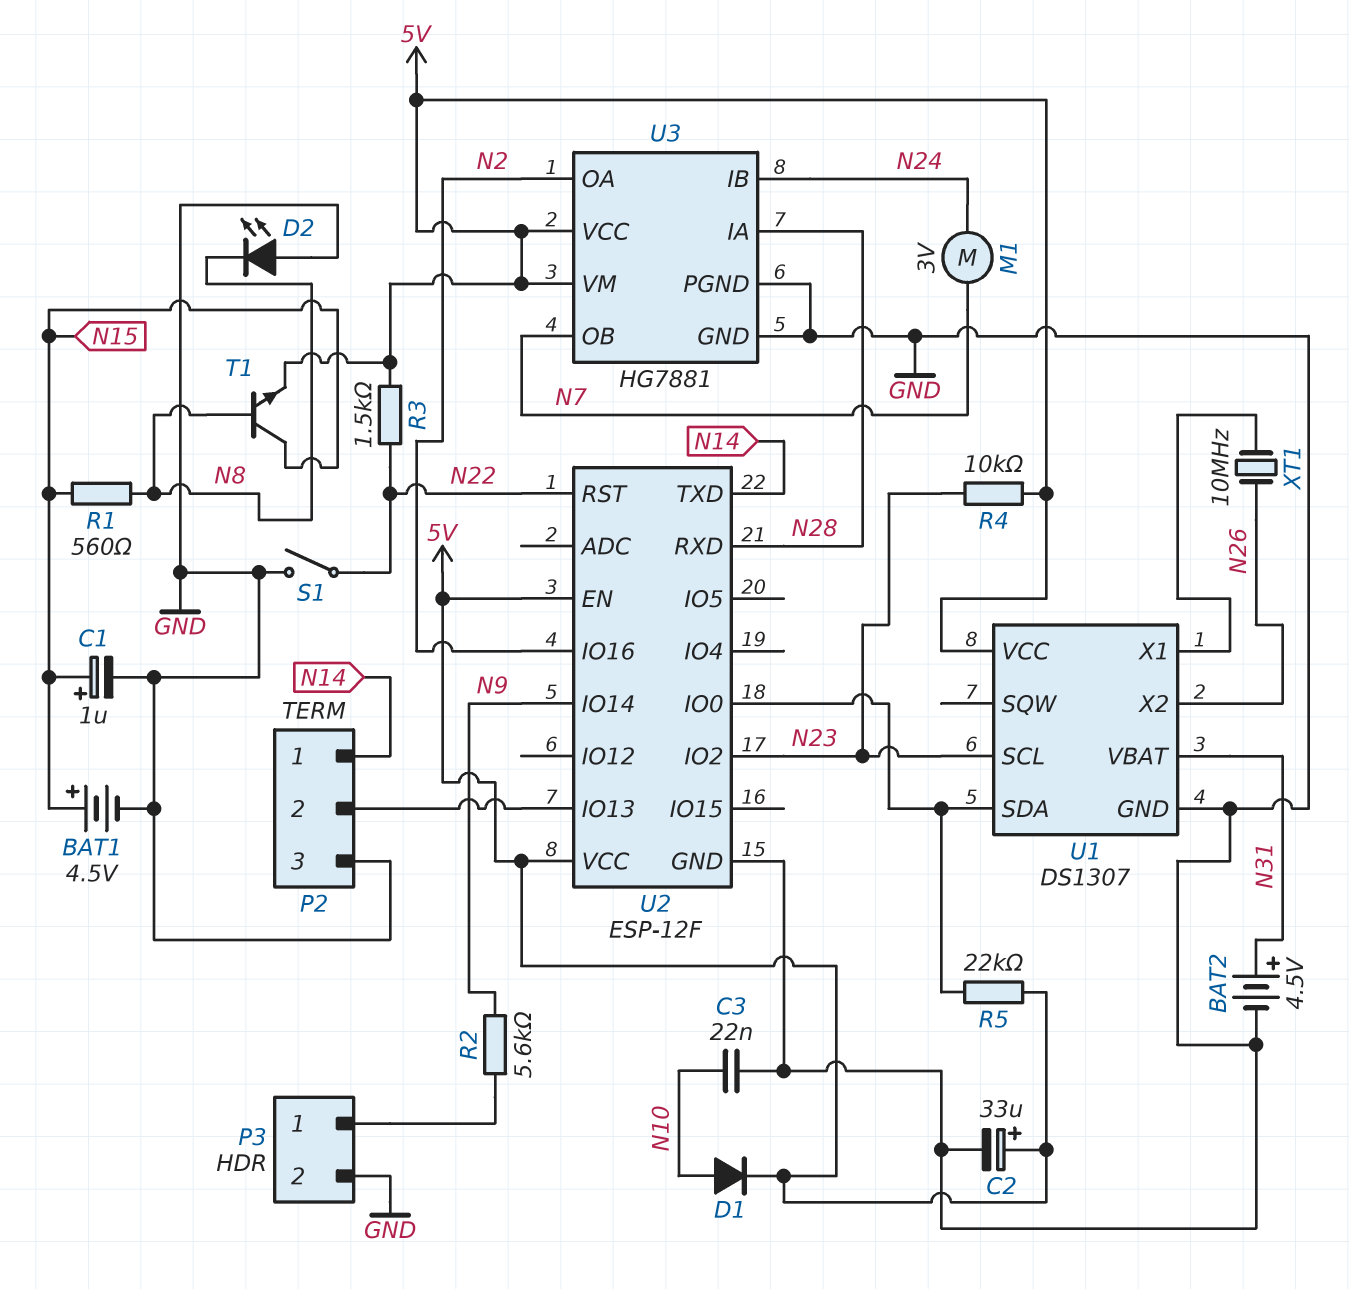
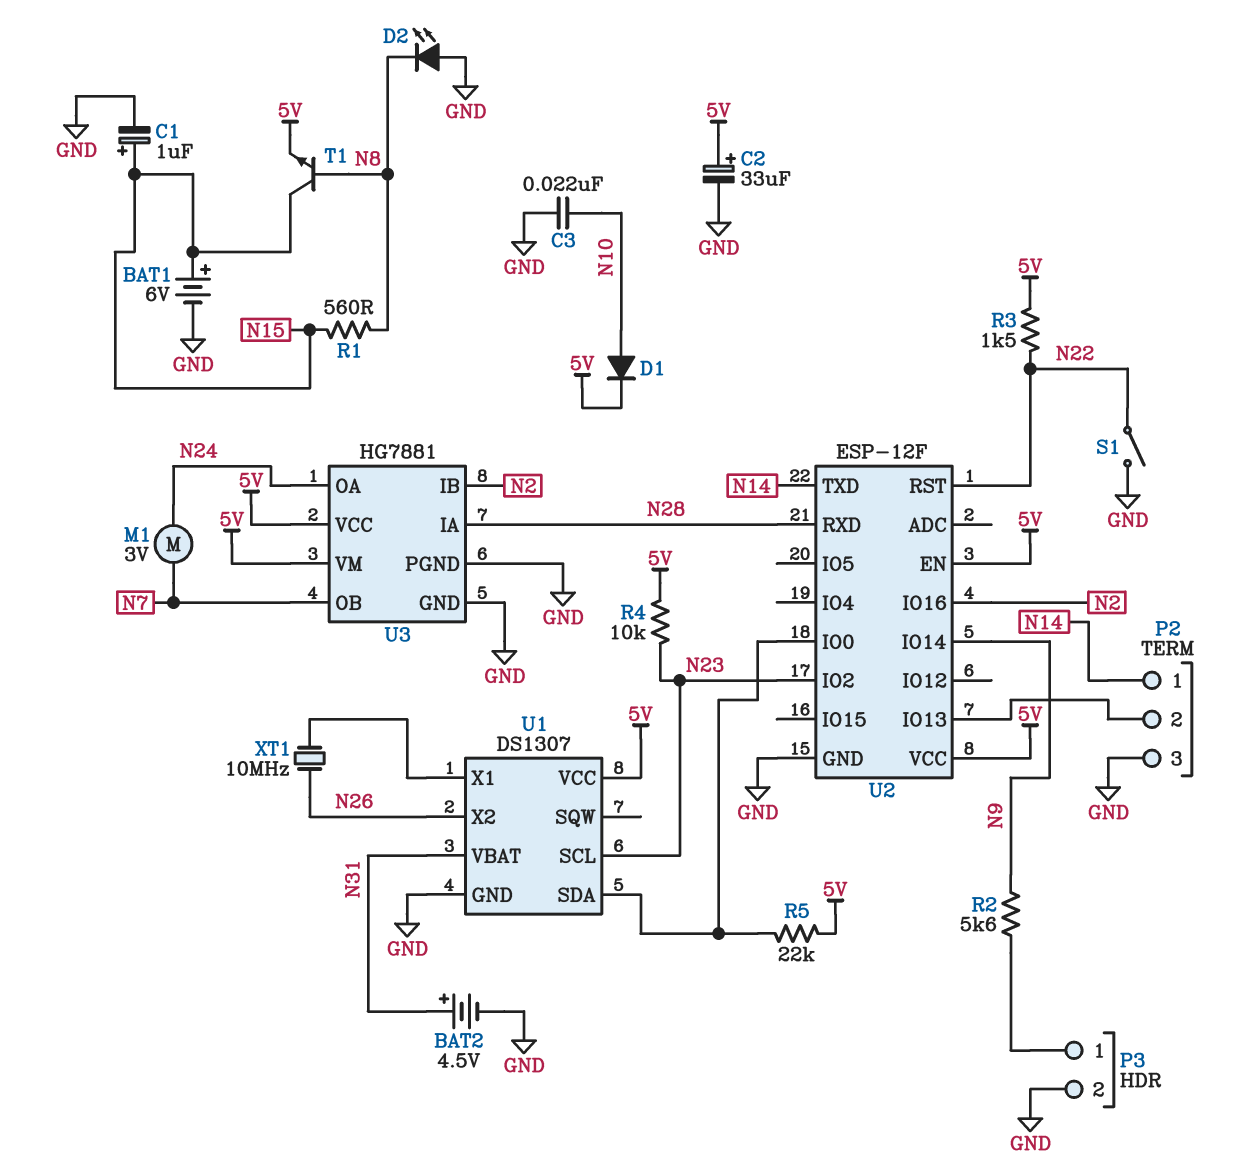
BAT1: 4.5V (plus N15, minus GND) -> 6V (plus N15, minus GND)
U3 pin IB: N24 -> N2
U3 pin OA: N2 -> N24

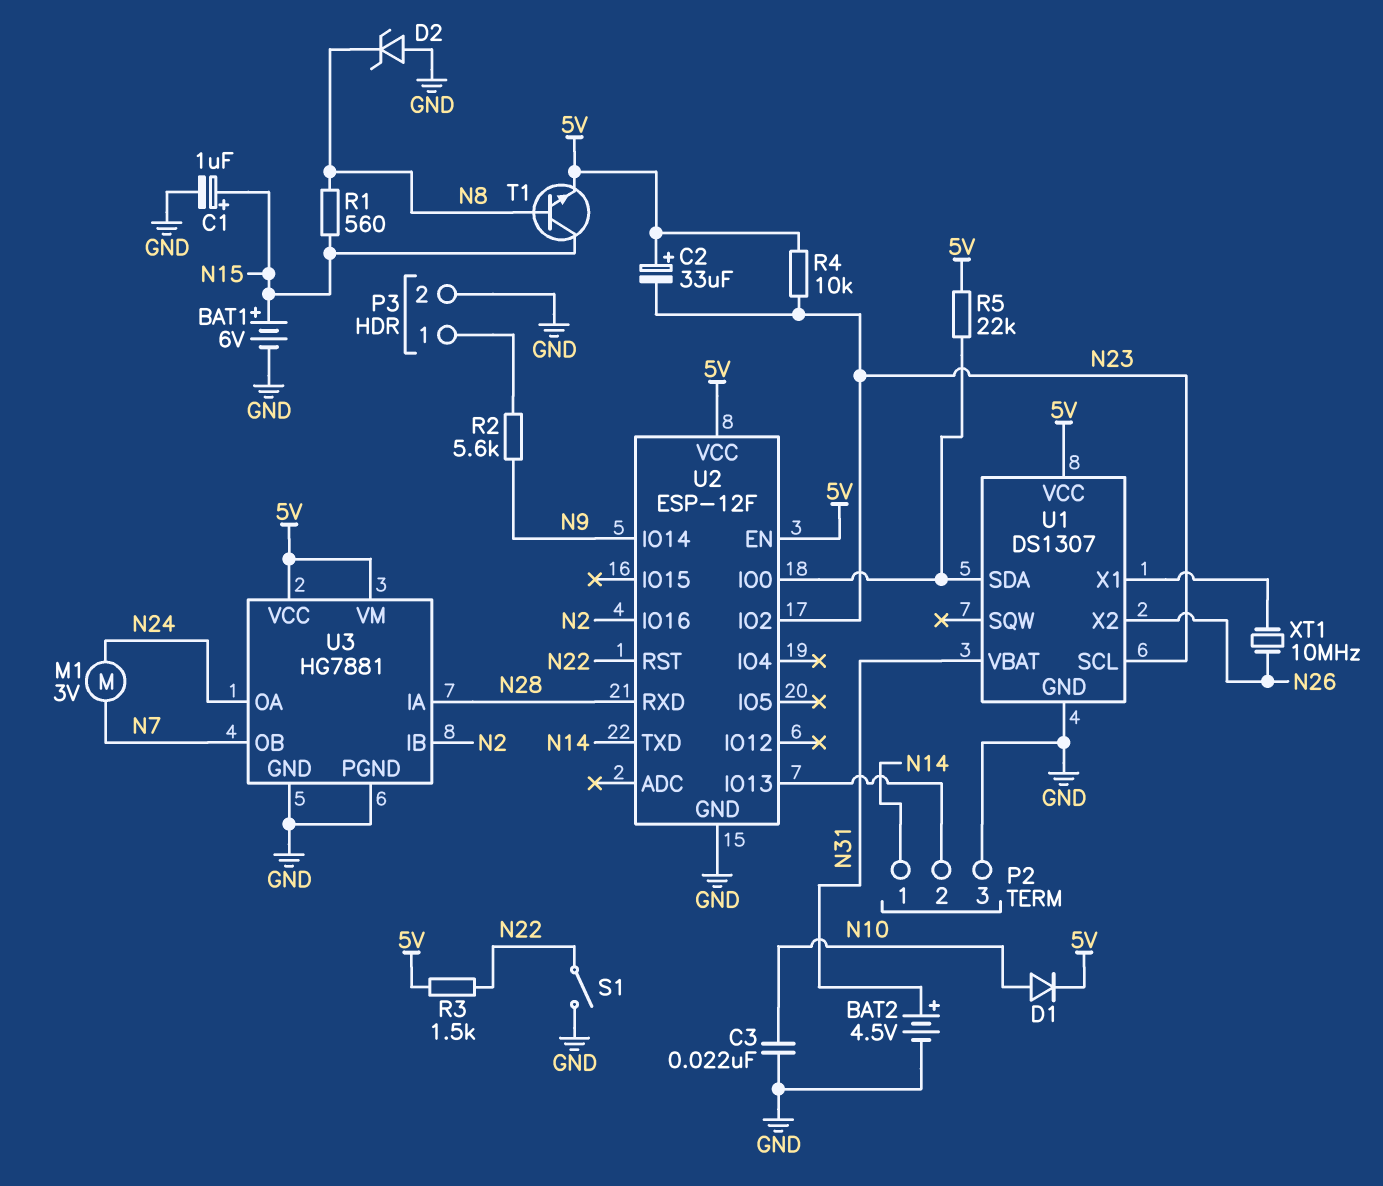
C2: 33uF (plus 5V, minus GND) -> 33uF (plus 5V, minus N23)
D2: LED (A GND, K N8) -> zener (A GND, K N8)

